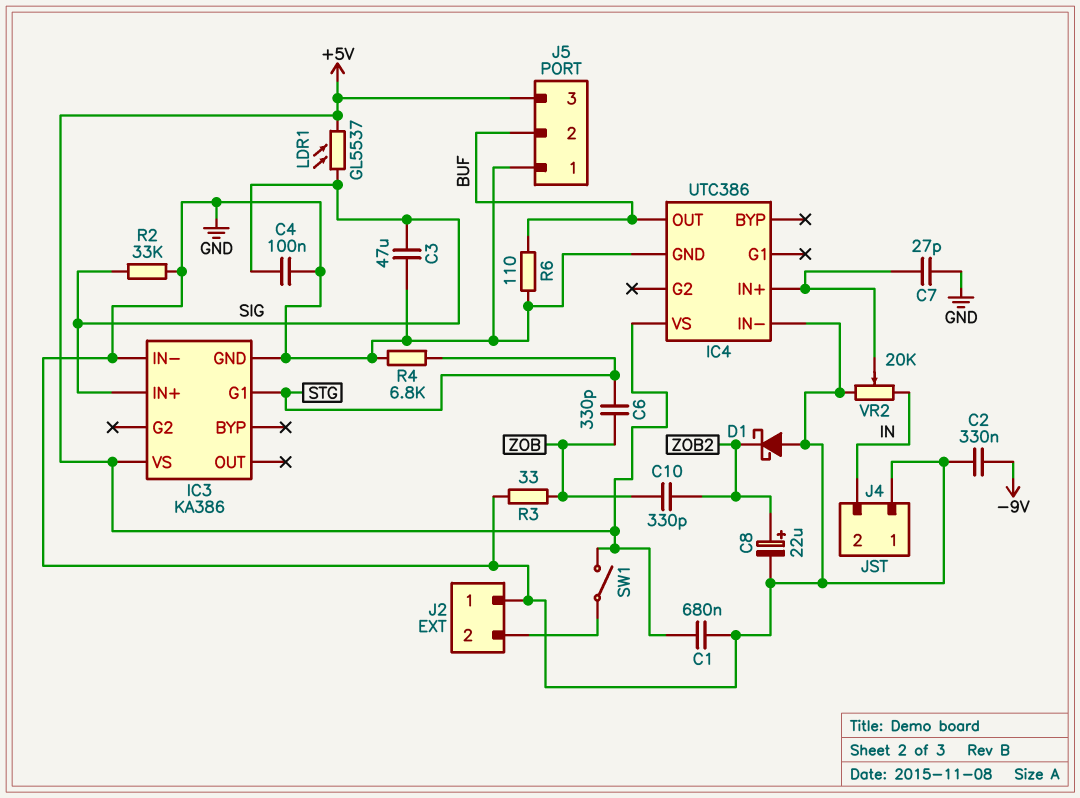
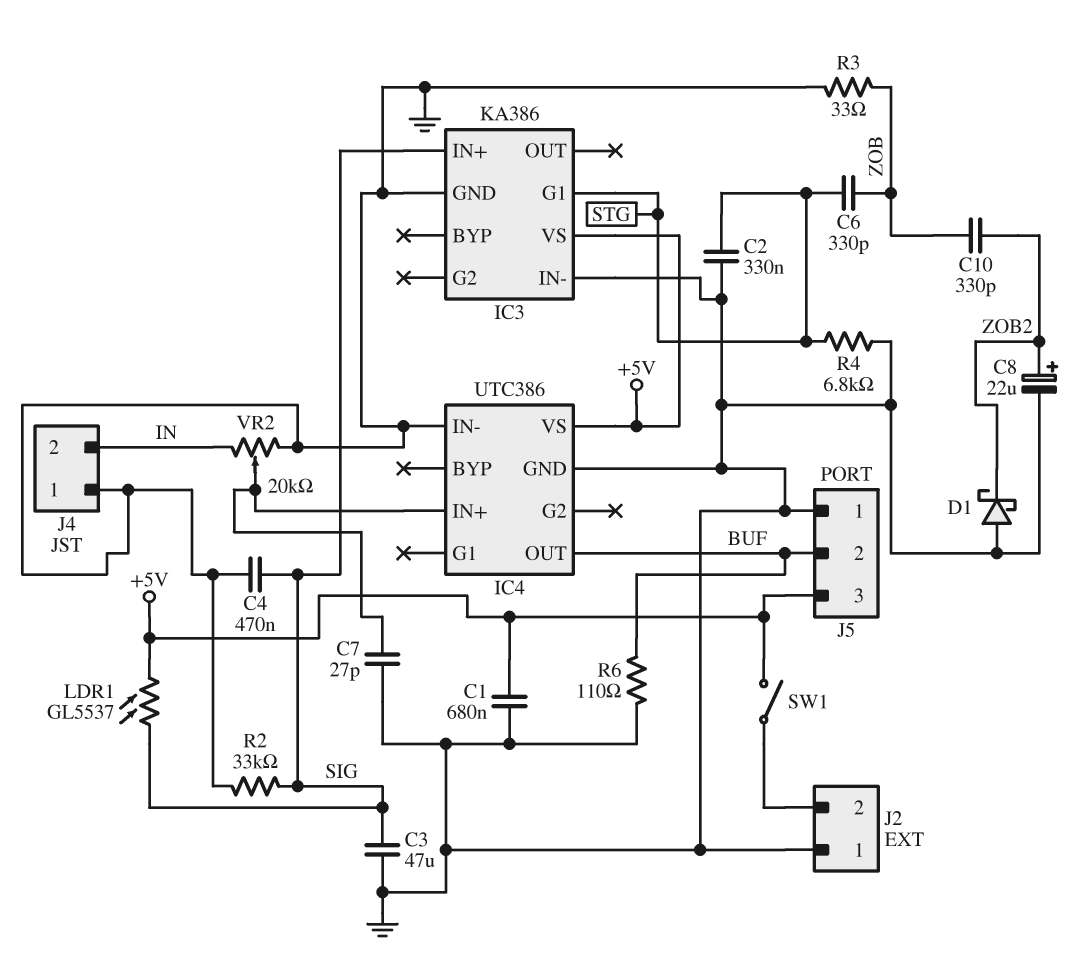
C2: 330nF (-9V, GND) -> 330nF (GND, STG)
C4: 100nF (GND, SIG) -> 470nF (GND, SIG)

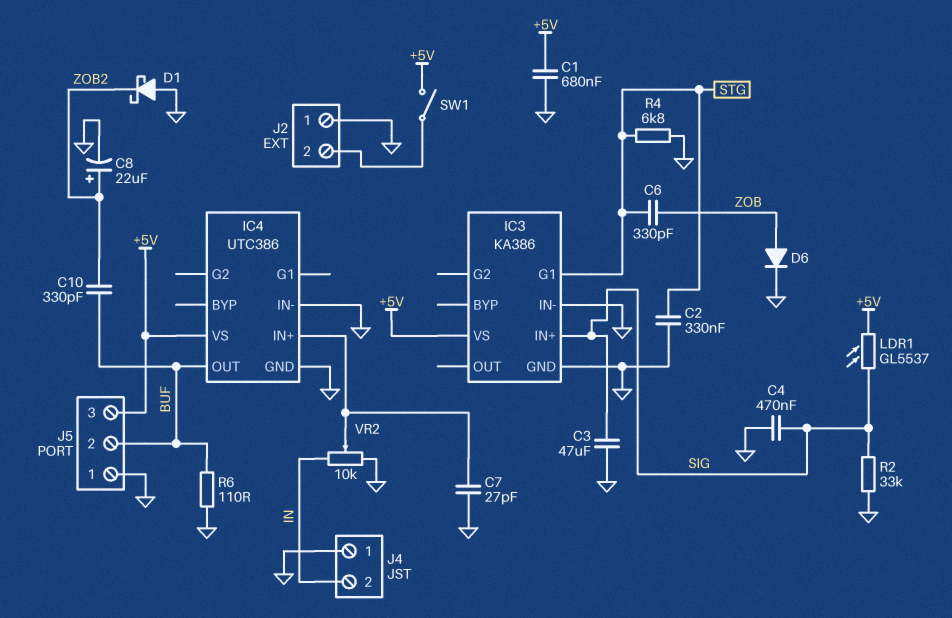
C10: 330pF (ZOB, ZOB2) -> 330pF (BUF, ZOB2)
D6: none -> diode (A ZOB, K GND)
R3: 33 (GND, ZOB) -> none
VR2: 20k (GND, IN, wiper IC4/IN+) -> 10k (GND, IN, wiper IC4/IN+)

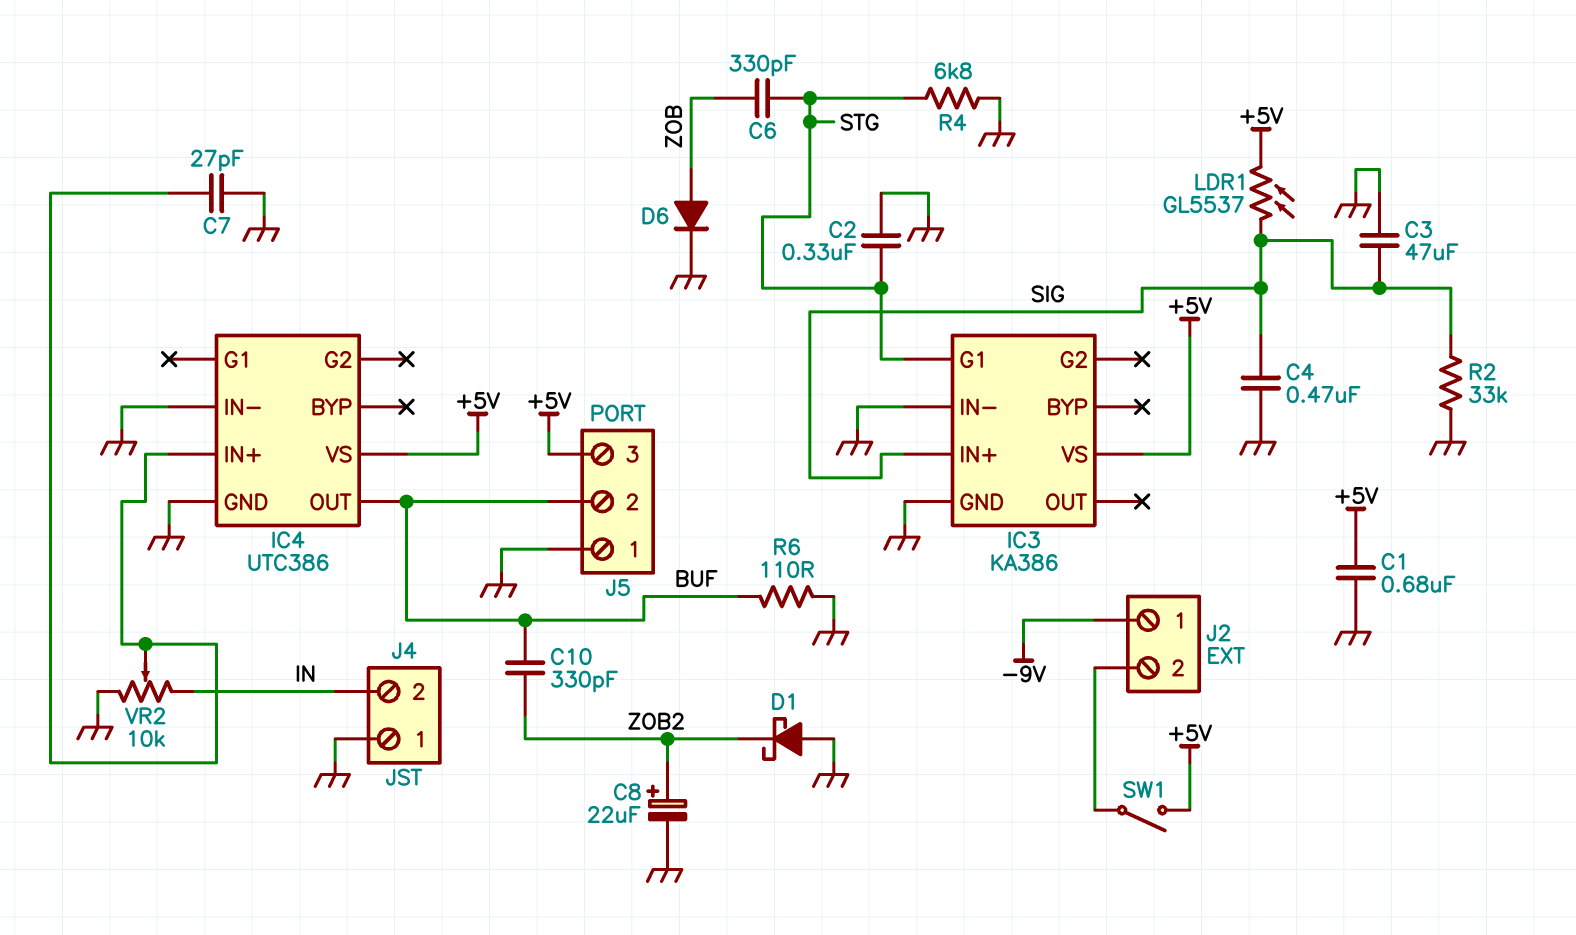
J2 pin 1: GND -> -9V

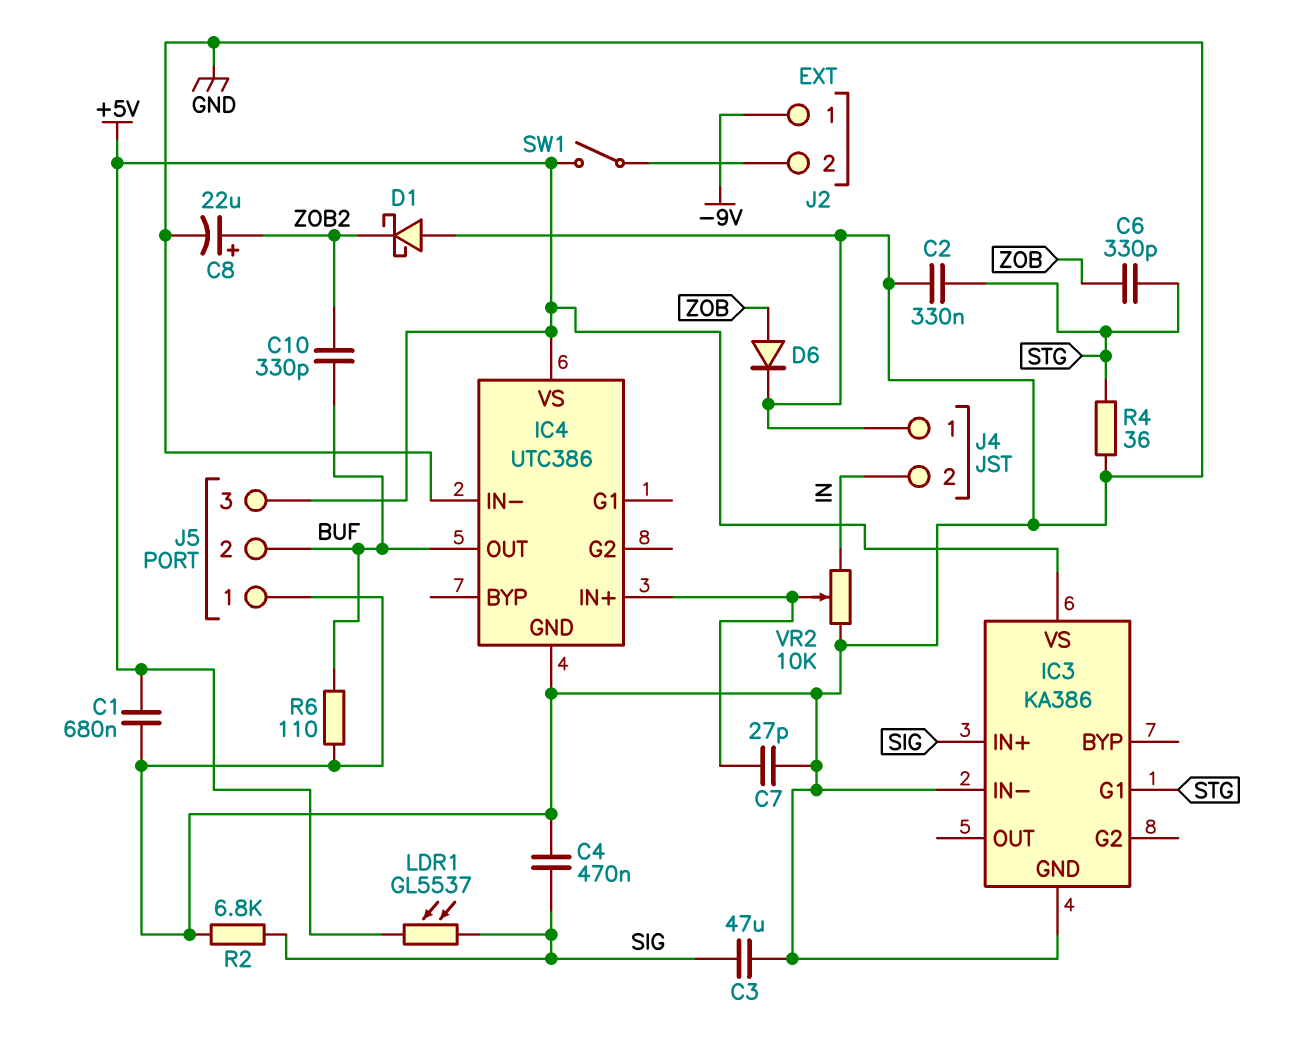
R2: 33k (GND, SIG) -> 6.8k (GND, SIG)
R4: 6.8k (GND, STG) -> 36 (GND, STG)

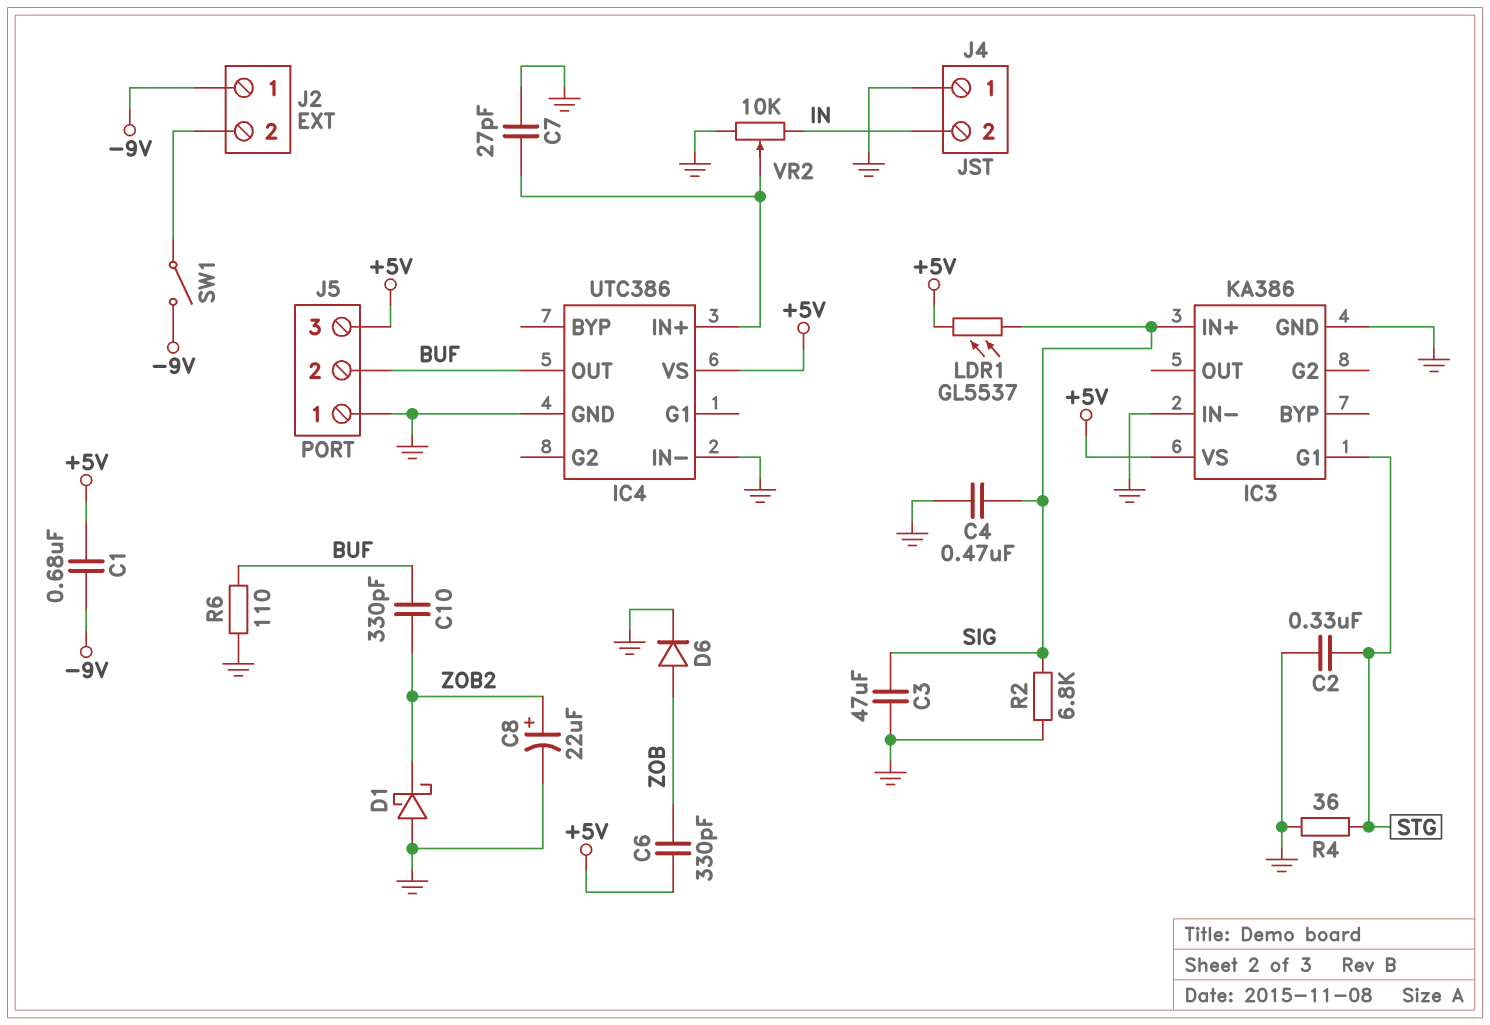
C1: 680nF (+5V, GND) -> 680nF (+5V, -9V)
C6: 330pF (STG, ZOB) -> 330pF (+5V, ZOB)
SW1: switch (+5V, J2/2) -> switch (-9V, J2/2)

